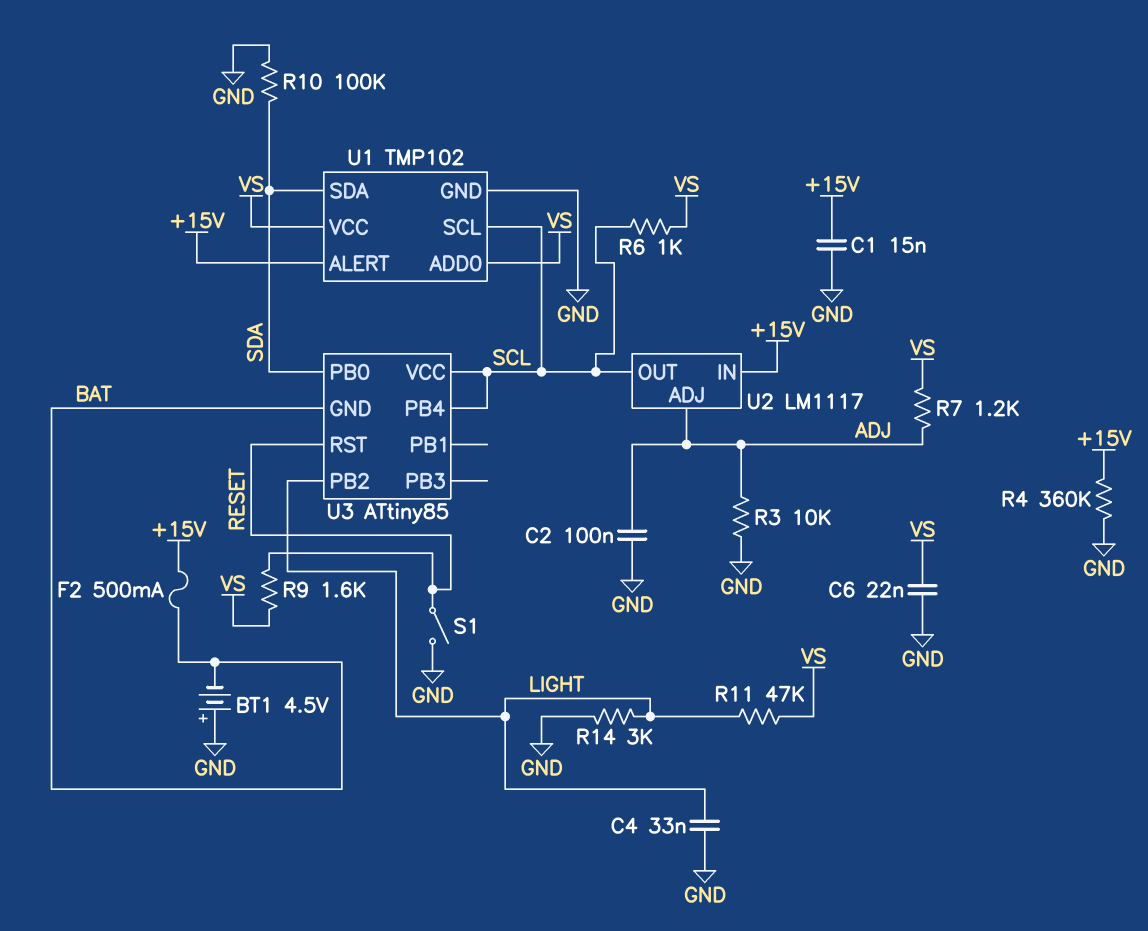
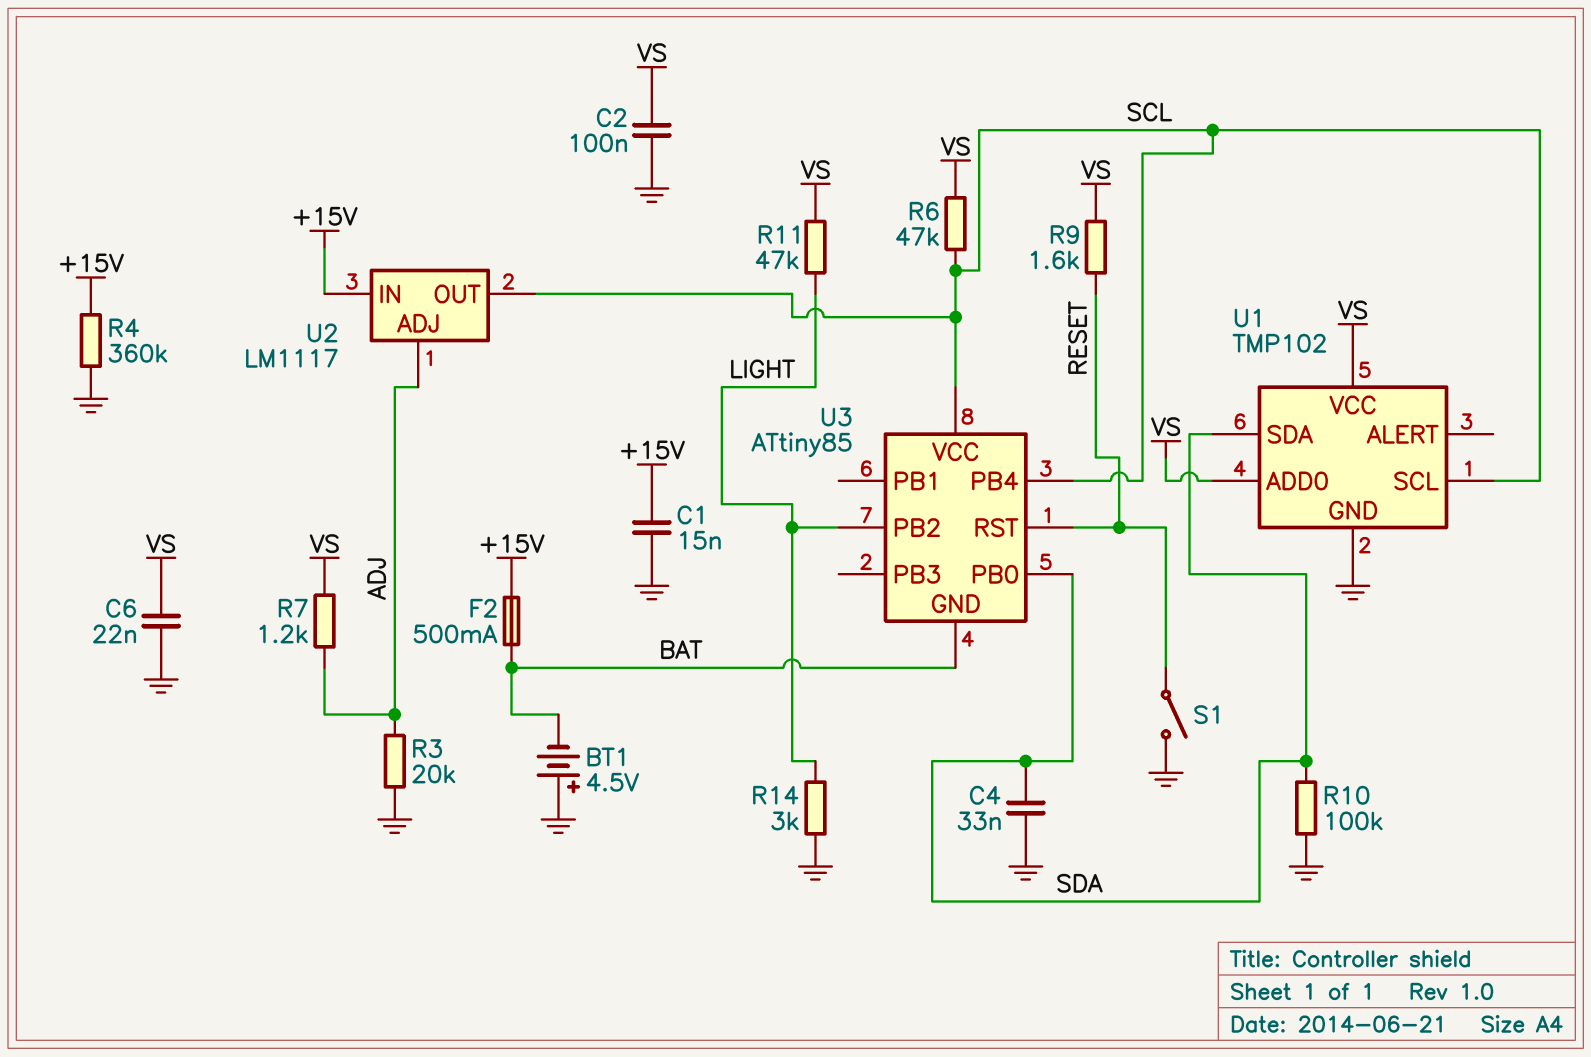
C2: 100nF (ADJ, GND) -> 100nF (GND, VS)
C4: 33nF (GND, LIGHT) -> 33nF (GND, SDA)
R3: 10k (ADJ, GND) -> 20k (ADJ, GND)
R6: 1k (SCL, VS) -> 47k (SCL, VS)
U1 pin ALERT: +15V -> none

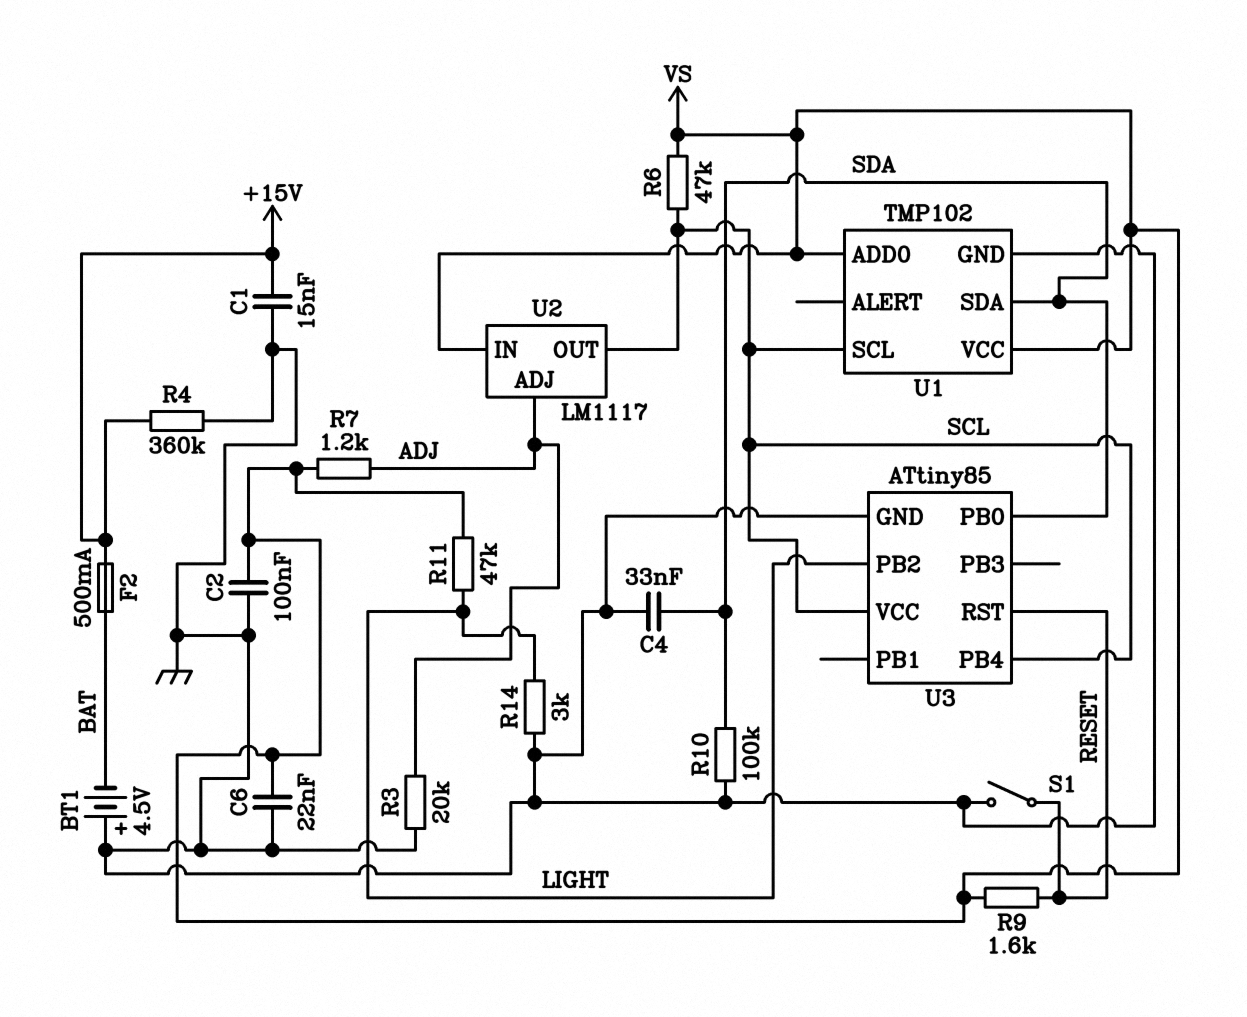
U2 pin IN: +15V -> VS
U3 pin GND: BAT -> GND

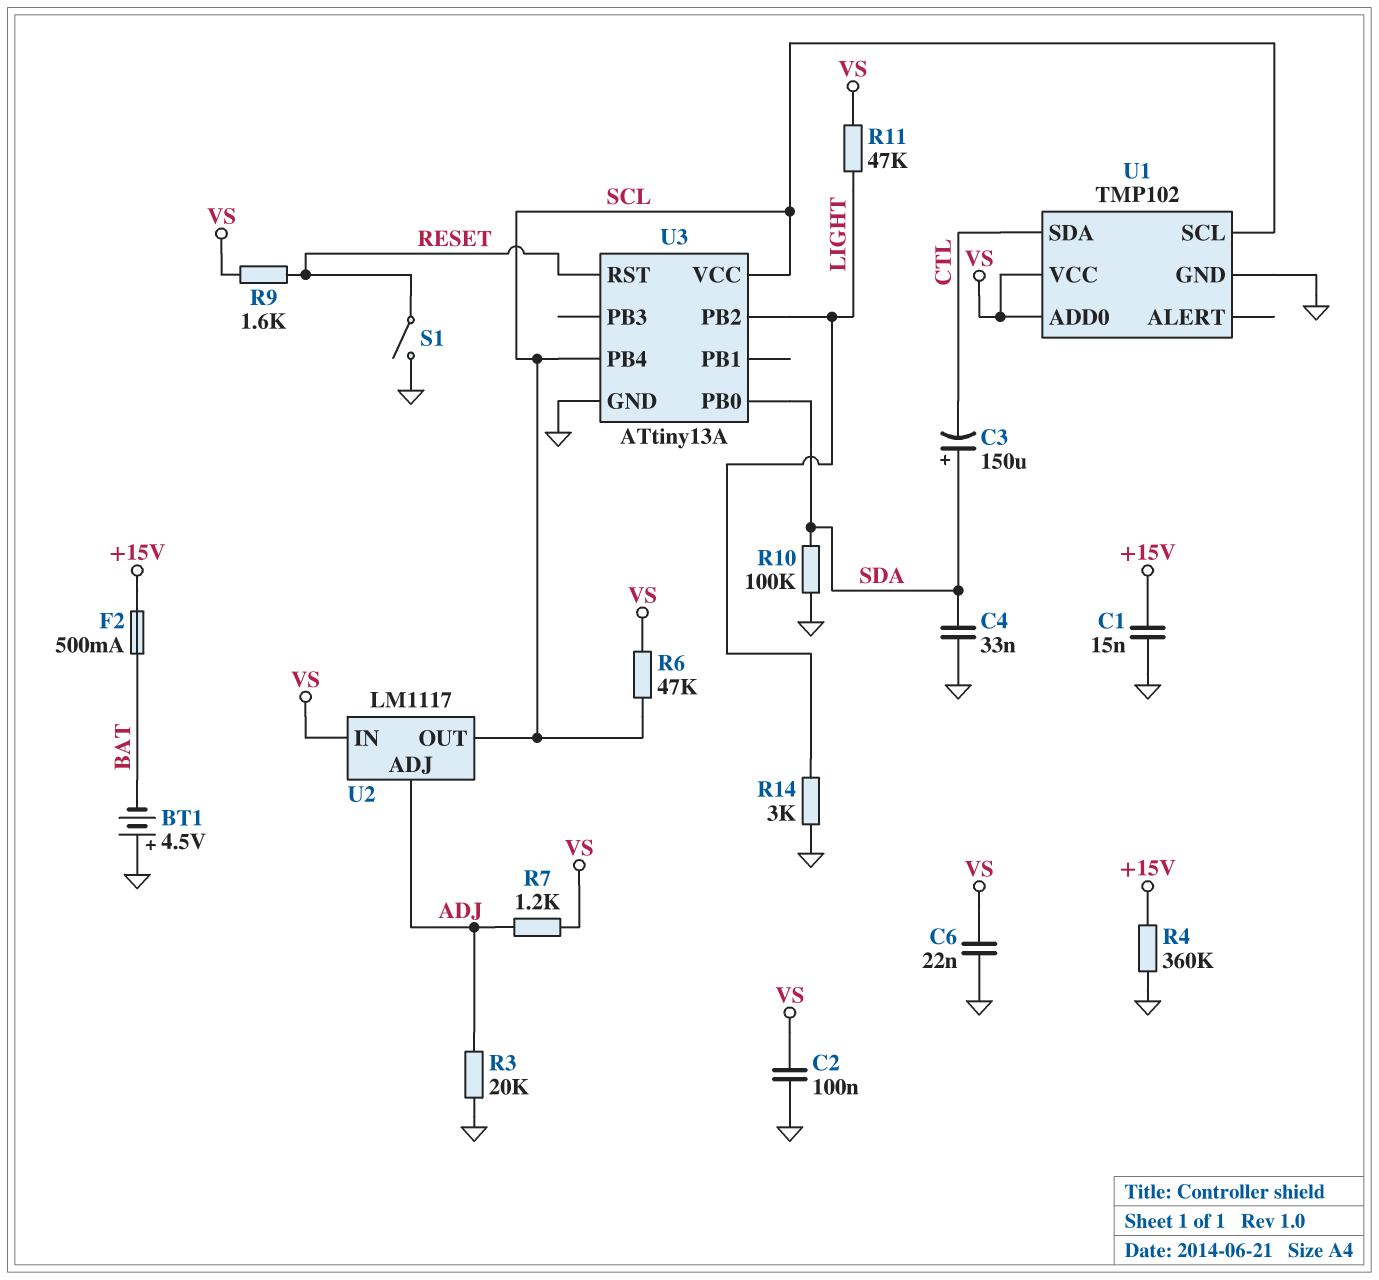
C3: none -> 150uF (plus SDA, minus CTL)
U1 pin SDA: SDA -> CTL
U3: ATtiny85 -> ATtiny13A

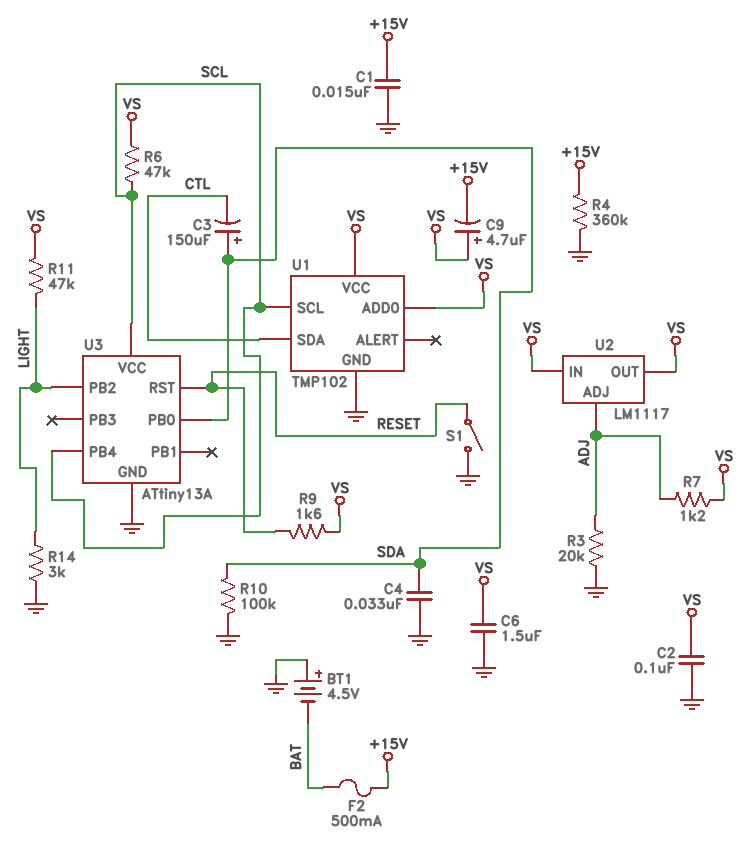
C6: 22nF (GND, VS) -> 1.5uF (GND, VS)
C9: none -> 4.7uF (plus VS, minus +15V)
U2 pin OUT: SCL -> VS

